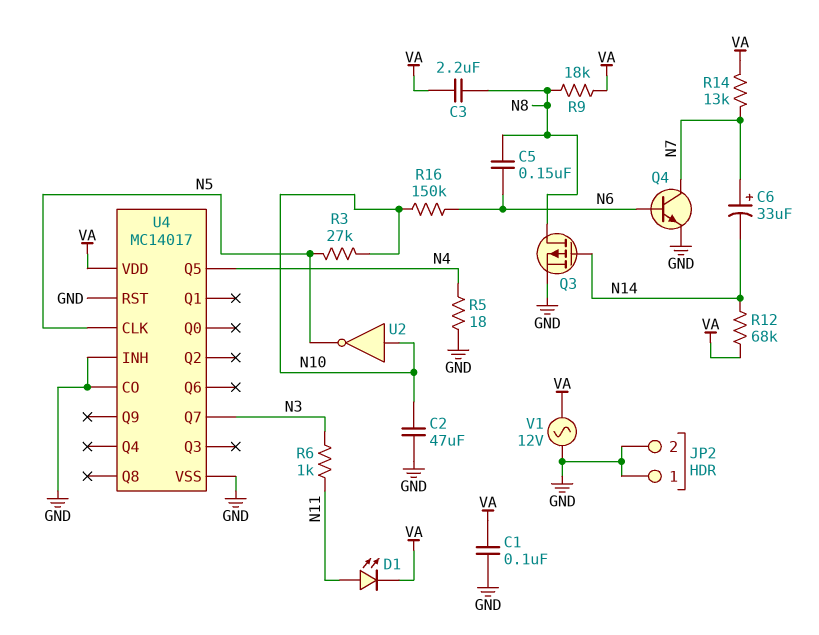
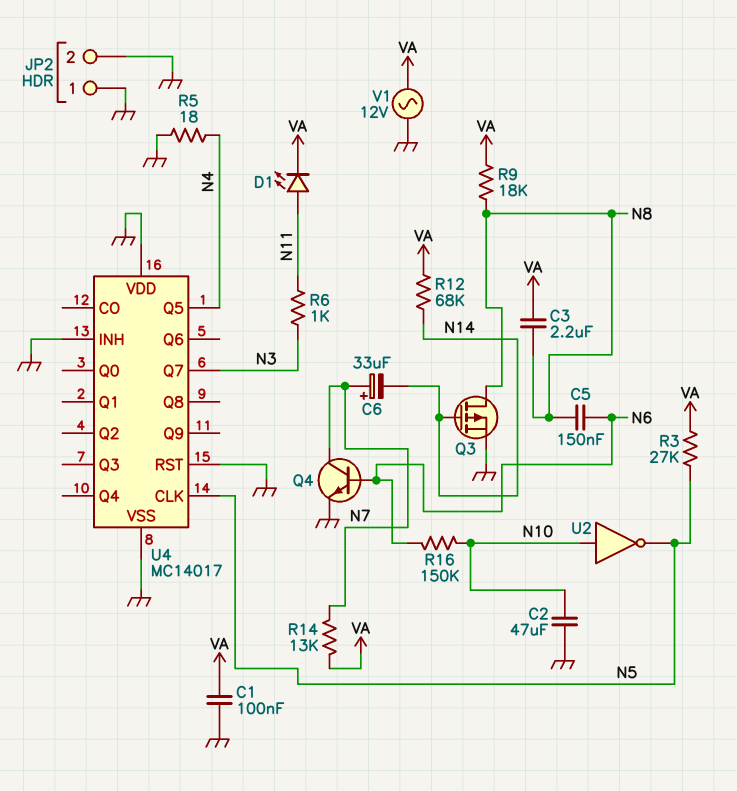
R3: 27k (N5, N10) -> 27k (N5, VA)
U4 pin CO: GND -> none
U4 pin VDD: VA -> GND

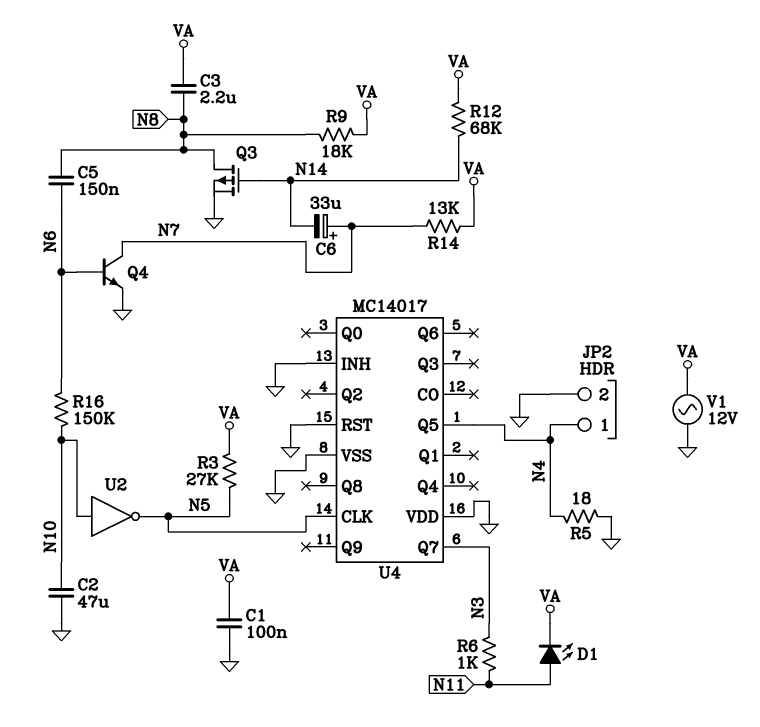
JP2 pin 1: GND -> N4

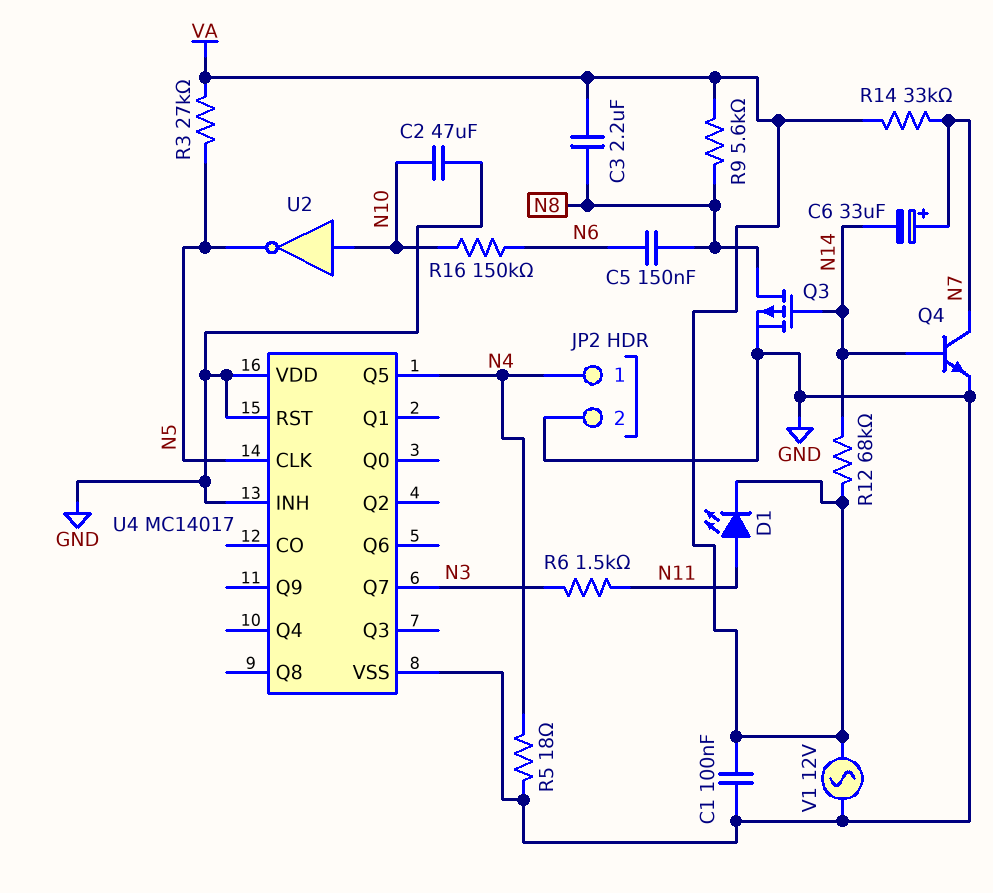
Q4: NPN (B N6, C N7, E GND) -> NPN (B N14, C N7, E GND)
R6: 1k (N3, N11) -> 1.5k (N3, N11)
R9: 18k (N8, VA) -> 5.6k (N8, VA)
R14: 13k (N7, VA) -> 33k (N7, VA)

